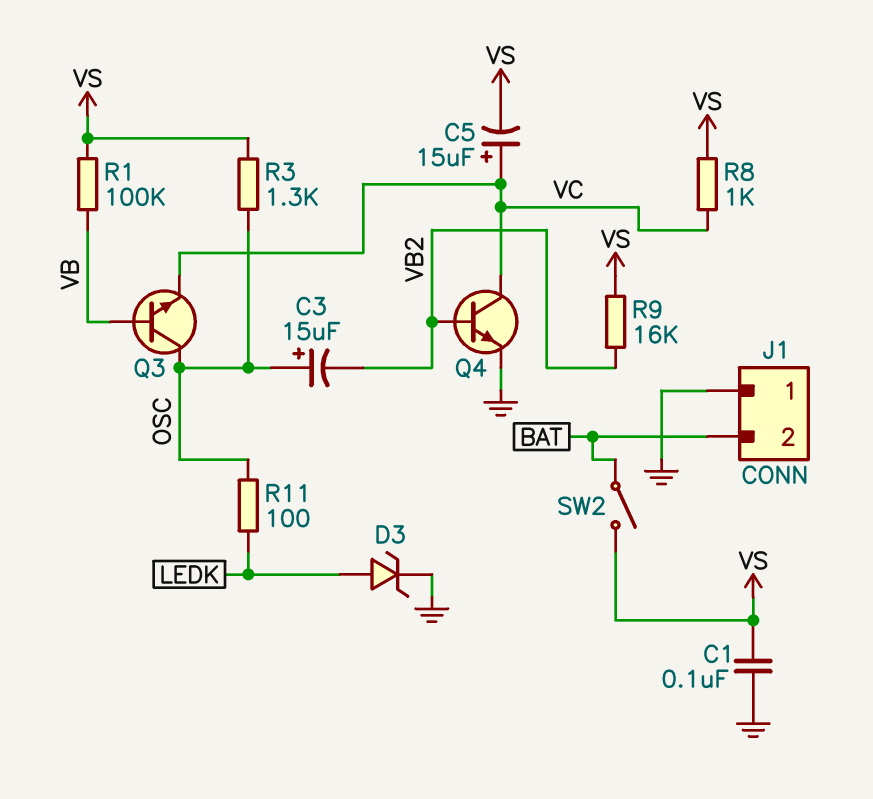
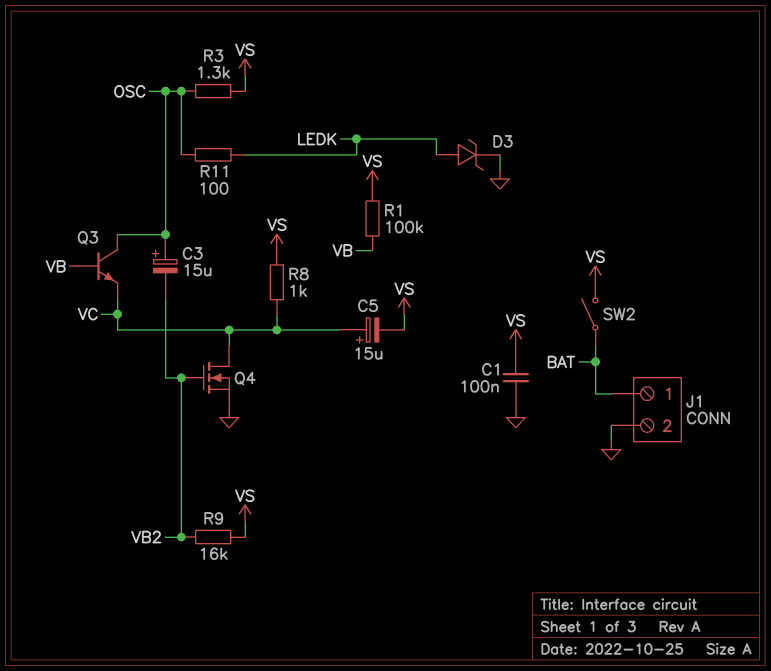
J1 pin 1: GND -> BAT
J1 pin 2: BAT -> GND
Q4: NPN (B VB2, C VC, E GND) -> NMOS (G VB2, D VC, S GND)

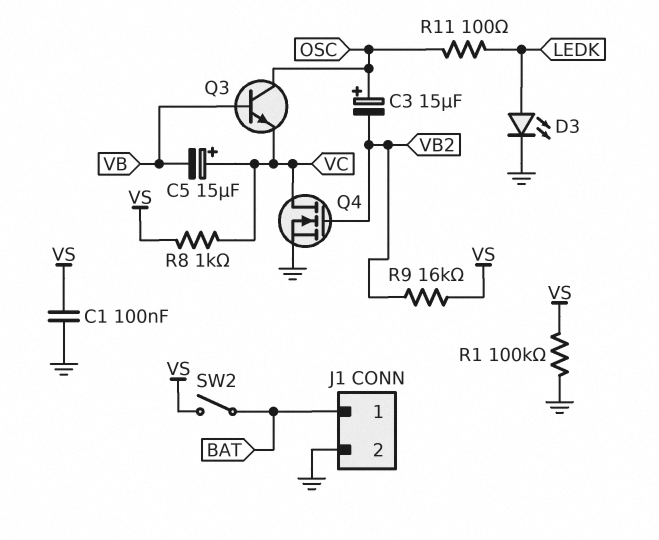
C5: 15uF (plus VC, minus VS) -> 15uF (plus VC, minus VB)
D3: zener (A LEDK, K GND) -> LED (A LEDK, K GND)
R1: 100k (VB, VS) -> 100k (GND, VS)
R3: 1.3k (OSC, VS) -> none

